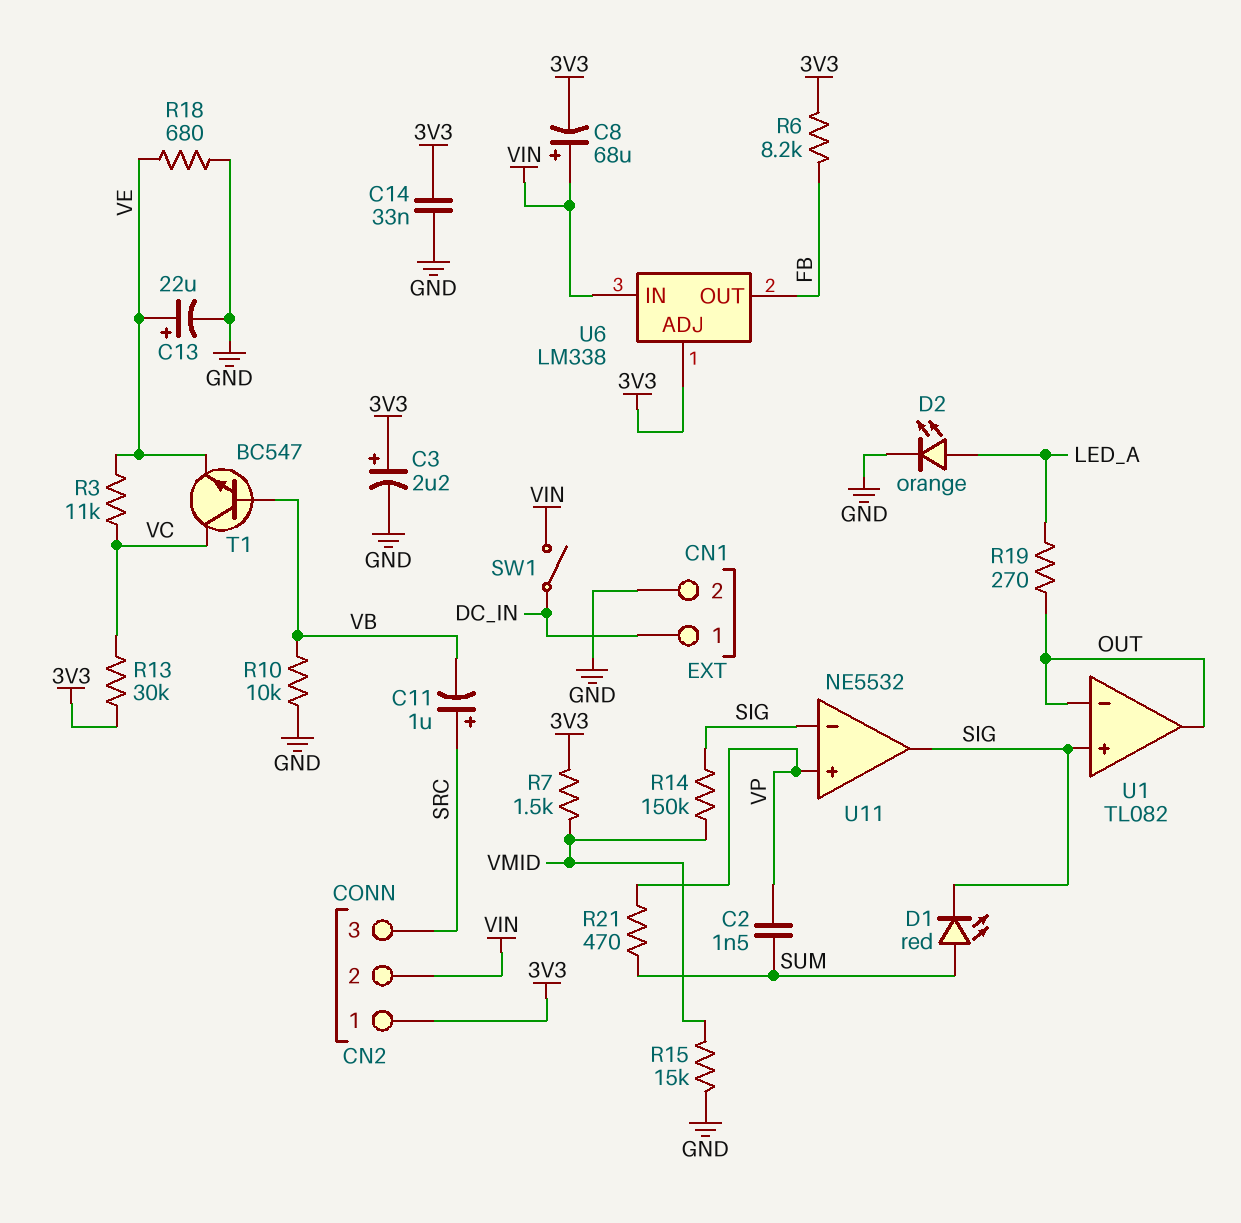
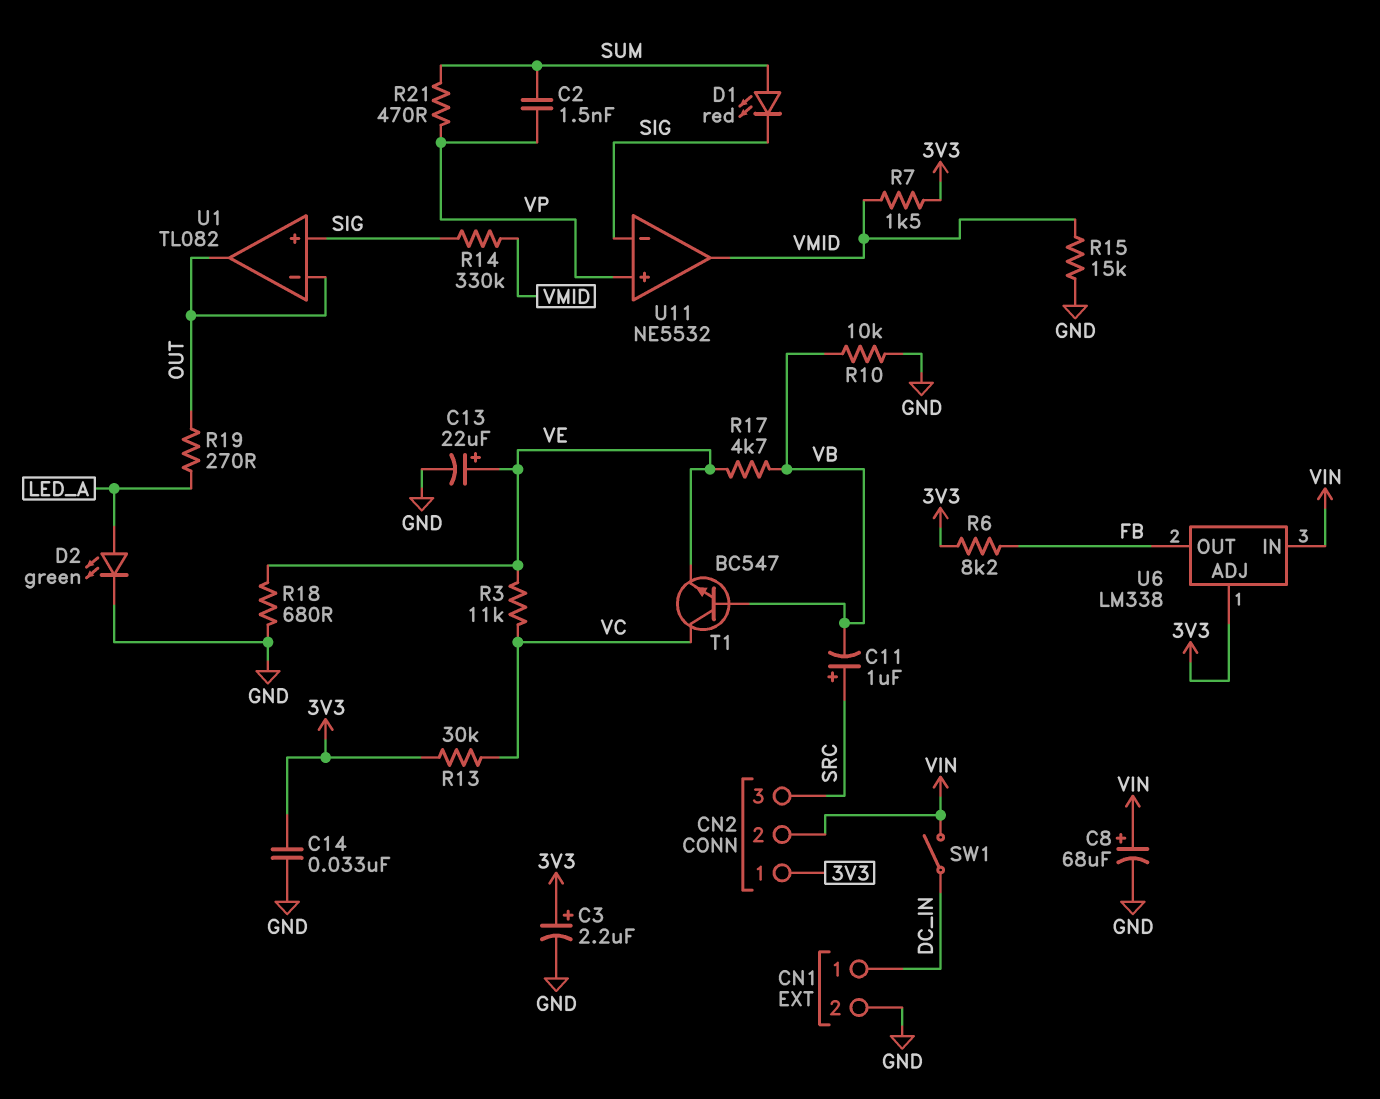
C8: 68uF (plus VIN, minus 3V3) -> 68uF (plus VIN, minus GND)
D2: LED orange (A LED_A, K GND) -> LED green (A LED_A, K GND)
R14: 150k (SIG, VMID) -> 330k (SIG, VMID)
R17: none -> 4.7k (VB, VE)
U11 pin out: SIG -> VMID

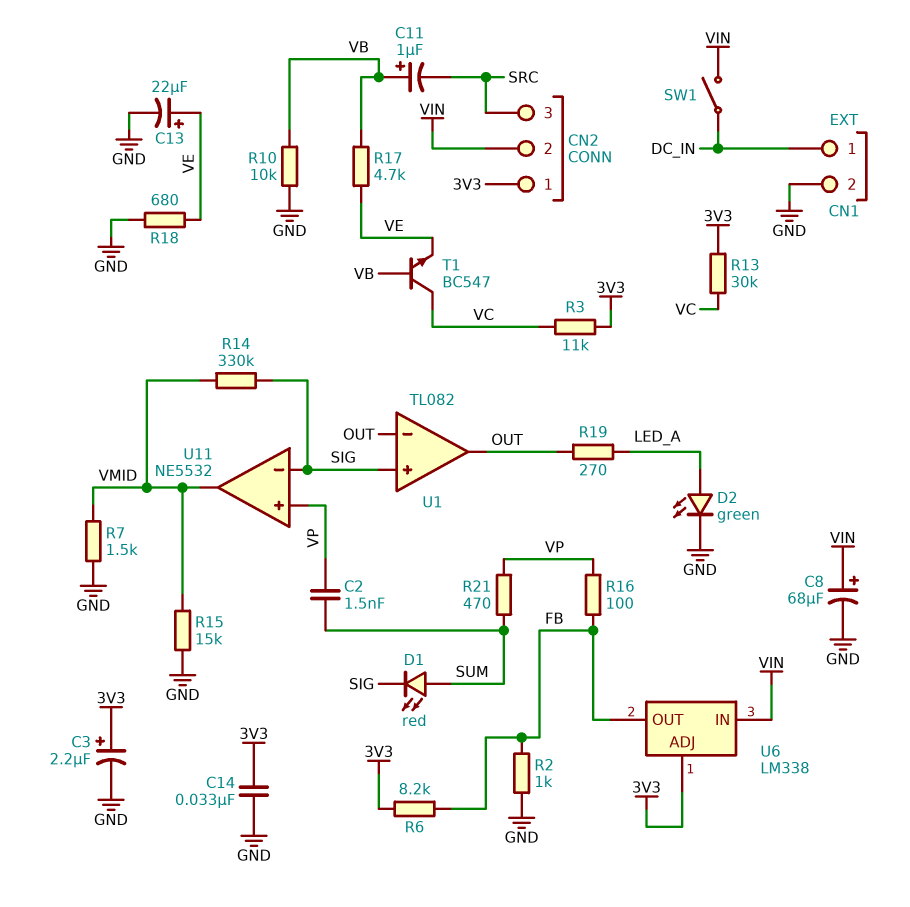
C11: 1uF (plus SRC, minus VB) -> 1uF (plus VB, minus SRC)
R2: none -> 1k (FB, GND)
R3: 11k (VC, VE) -> 11k (3V3, VC)
R7: 1.5k (3V3, VMID) -> 1.5k (GND, VMID)
R16: none -> 100 (FB, VP)

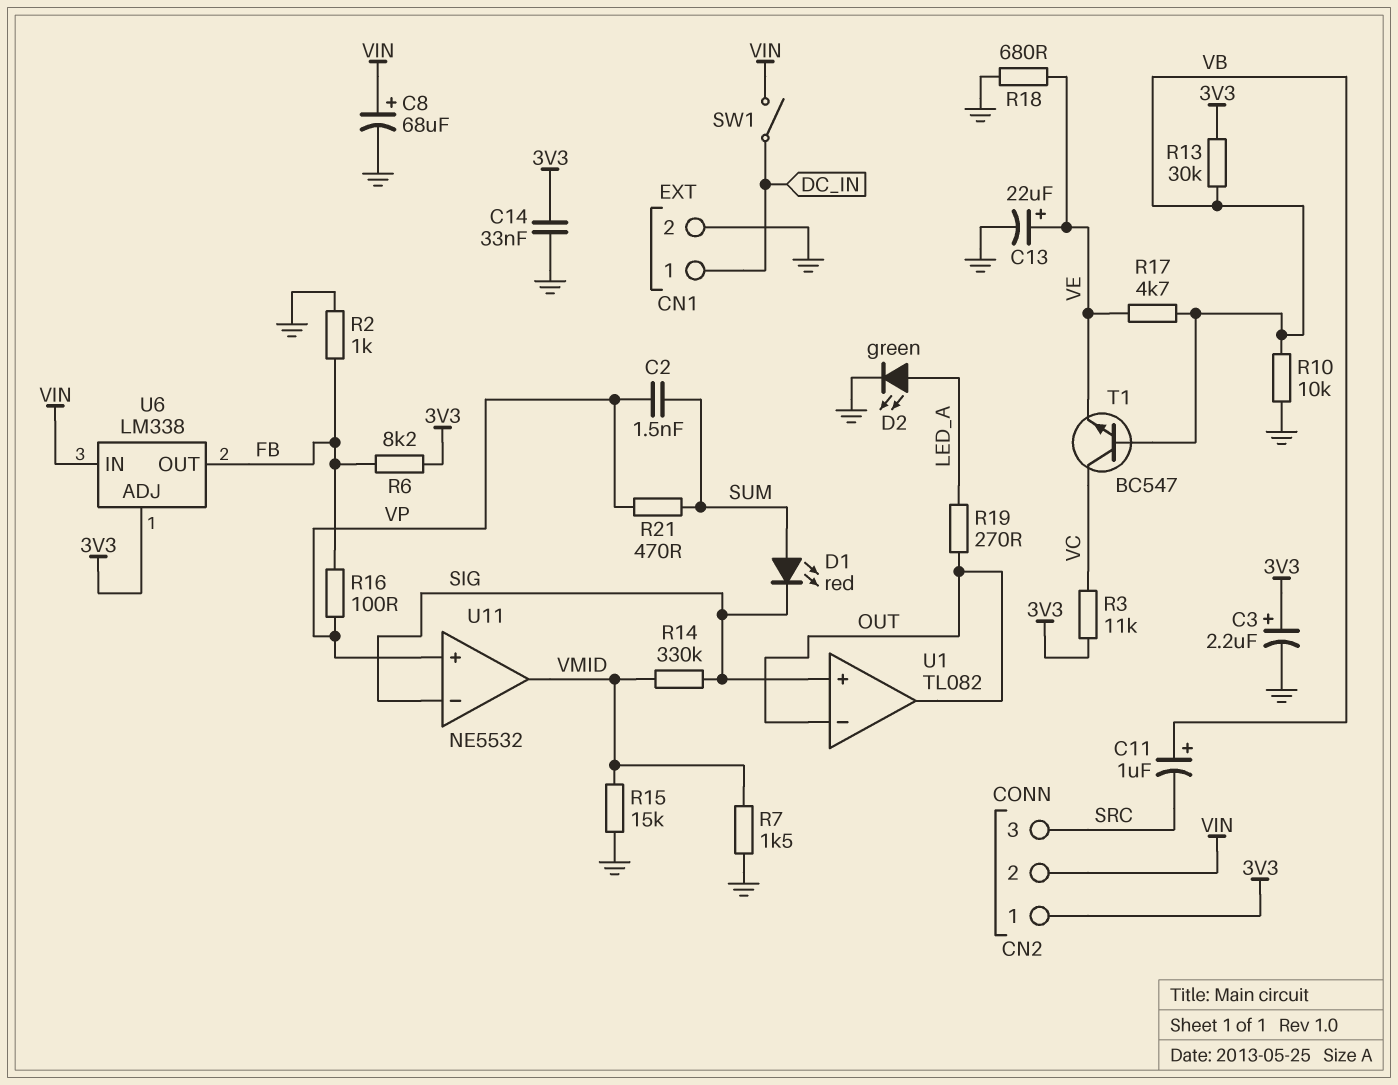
R13: 30k (3V3, VC) -> 30k (3V3, VB)

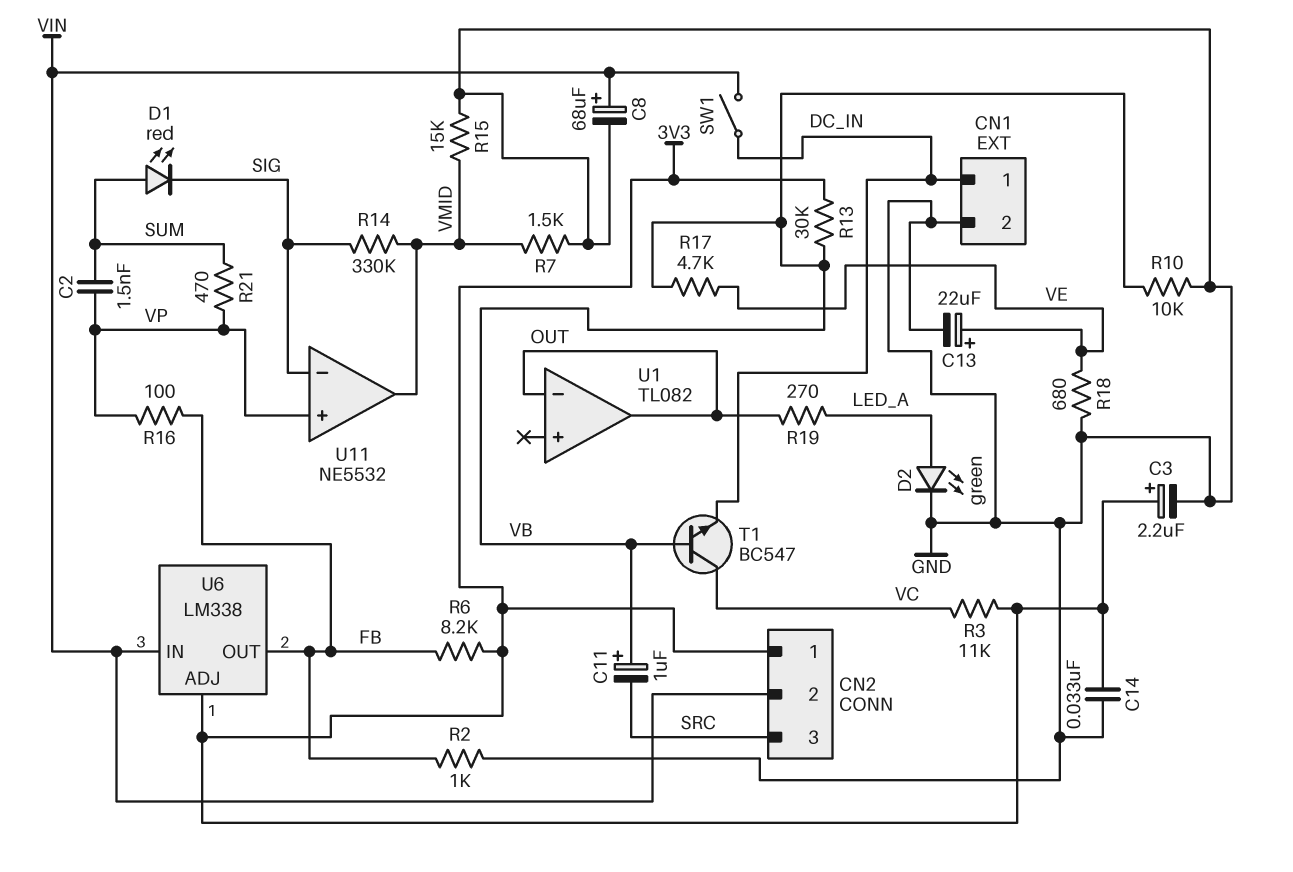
T1: NPN BC547 (B VB, C VC, E VE) -> NPN BC547 (B VB, C VC, E DC_IN)
U1 pin in+: SIG -> none

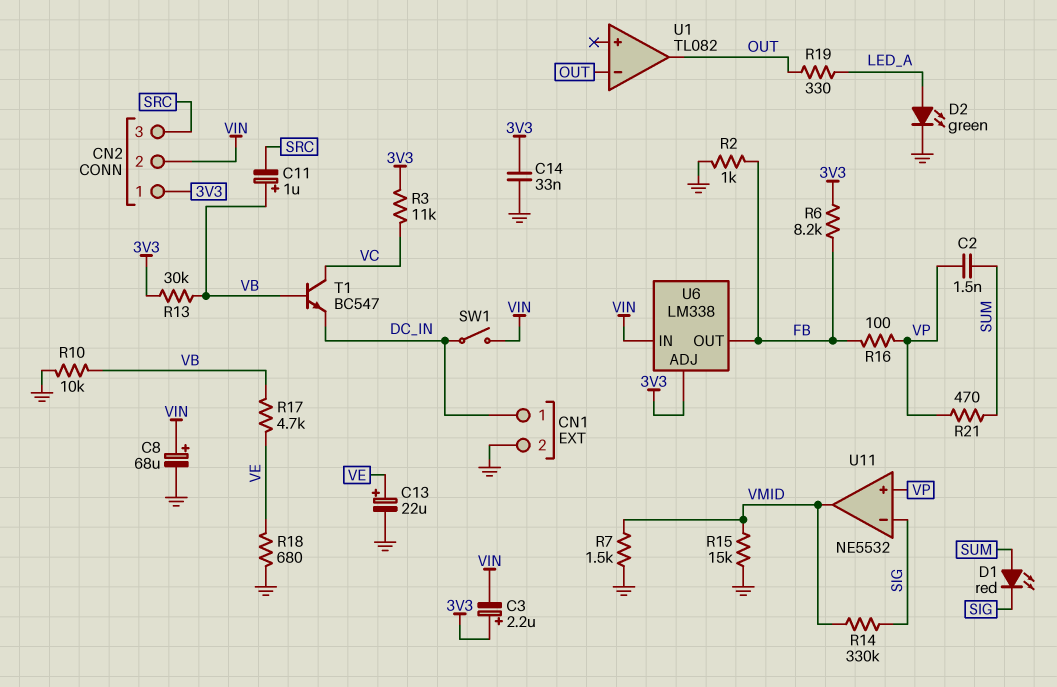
C3: 2.2uF (plus 3V3, minus GND) -> 2.2uF (plus 3V3, minus VIN)
R19: 270 (LED_A, OUT) -> 330 (LED_A, OUT)

